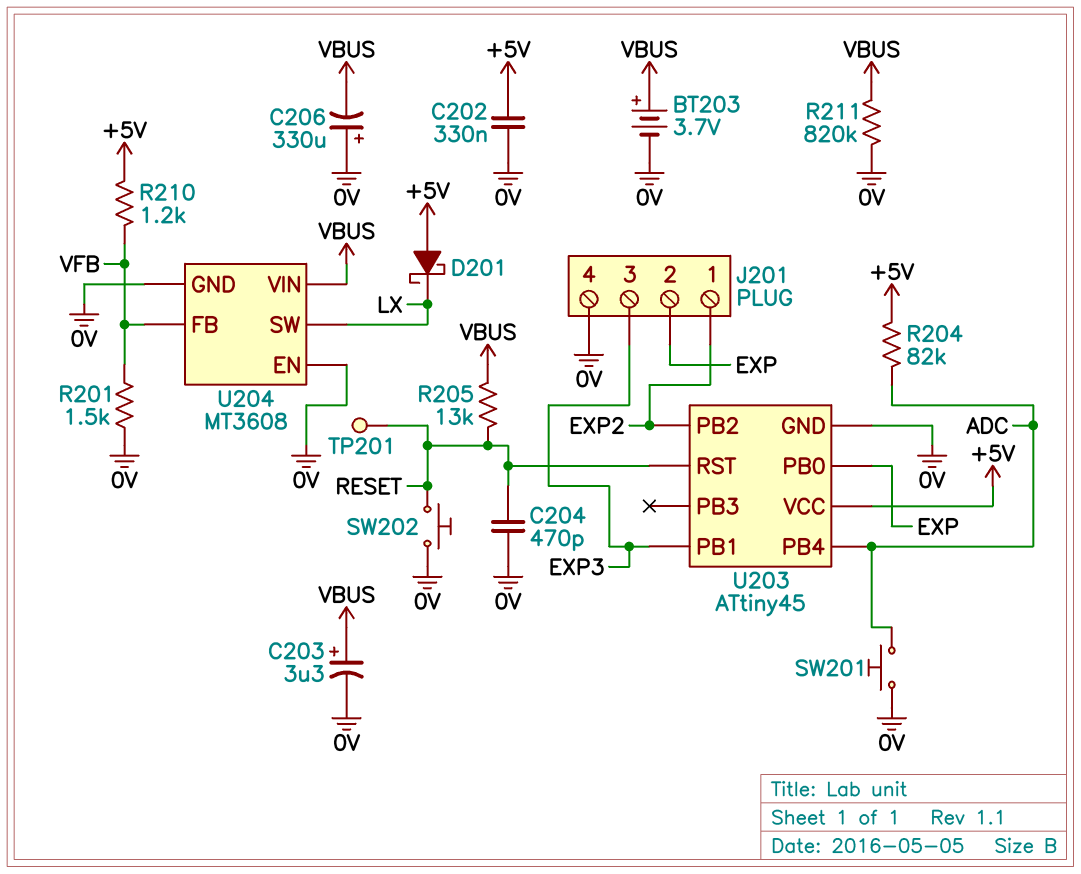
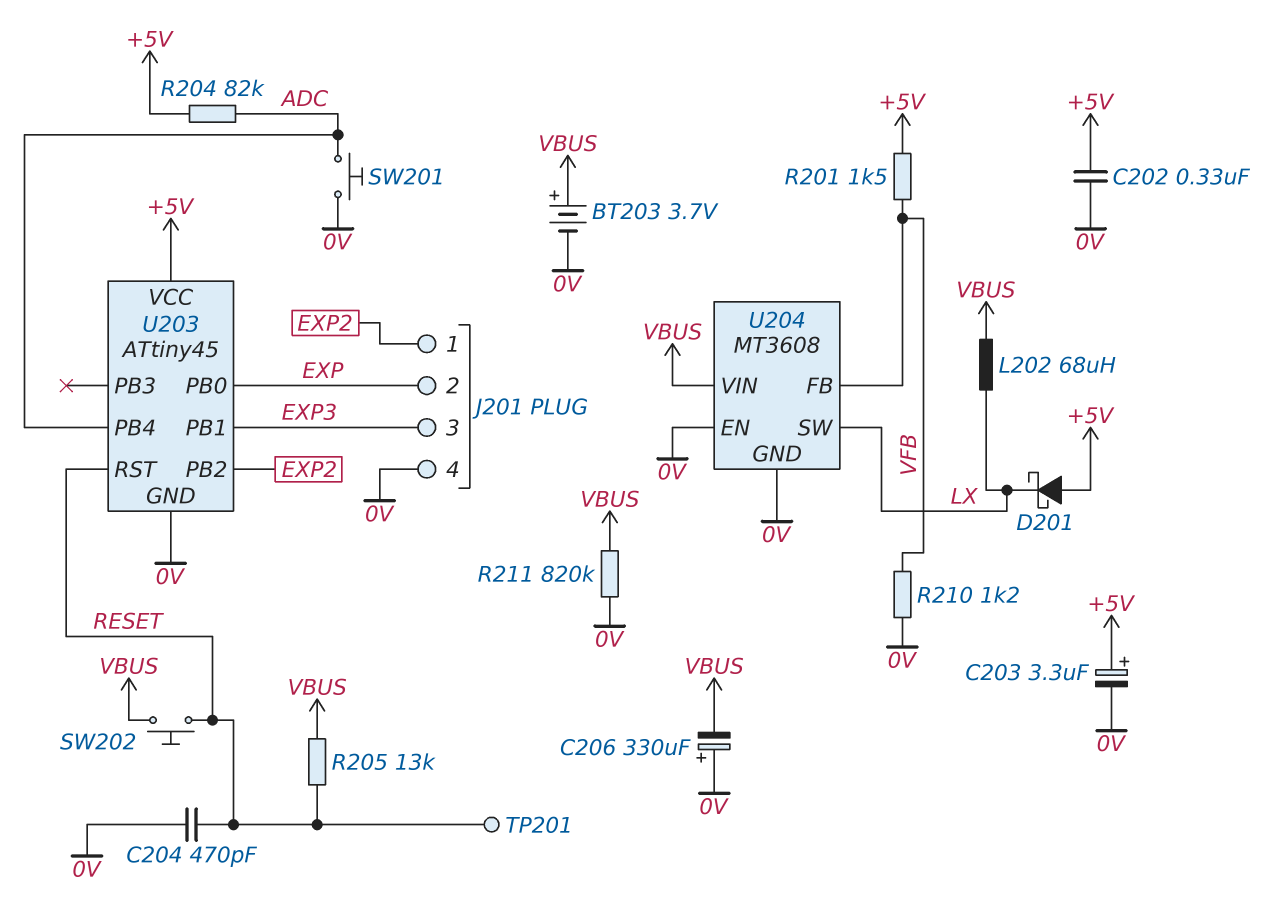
C203: 3.3uF (plus VBUS, minus 0V) -> 3.3uF (plus +5V, minus 0V)
L202: none -> 68uH (LX, VBUS)
R201: 1.5k (0V, VFB) -> 1.5k (+5V, VFB)
R210: 1.2k (+5V, VFB) -> 1.2k (0V, VFB)
SW202: button (0V, RESET) -> button (RESET, VBUS)

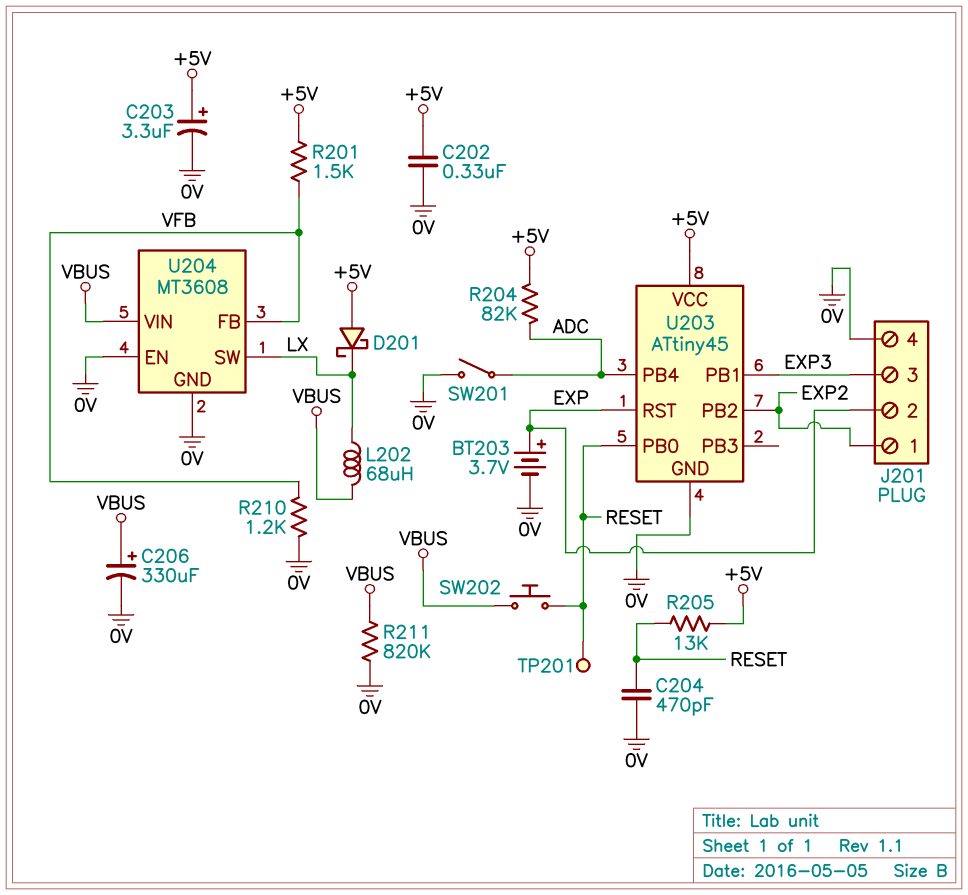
BT203: 3.7V (plus VBUS, minus 0V) -> 3.7V (plus EXP, minus 0V)
C206: 330uF (plus 0V, minus VBUS) -> 330uF (plus VBUS, minus 0V)
R205: 13k (RESET, VBUS) -> 13k (+5V, RESET)
SW201: button (0V, ADC) -> switch (0V, ADC)
U203 pin PB0: EXP -> RESET
U203 pin RST: RESET -> EXP

